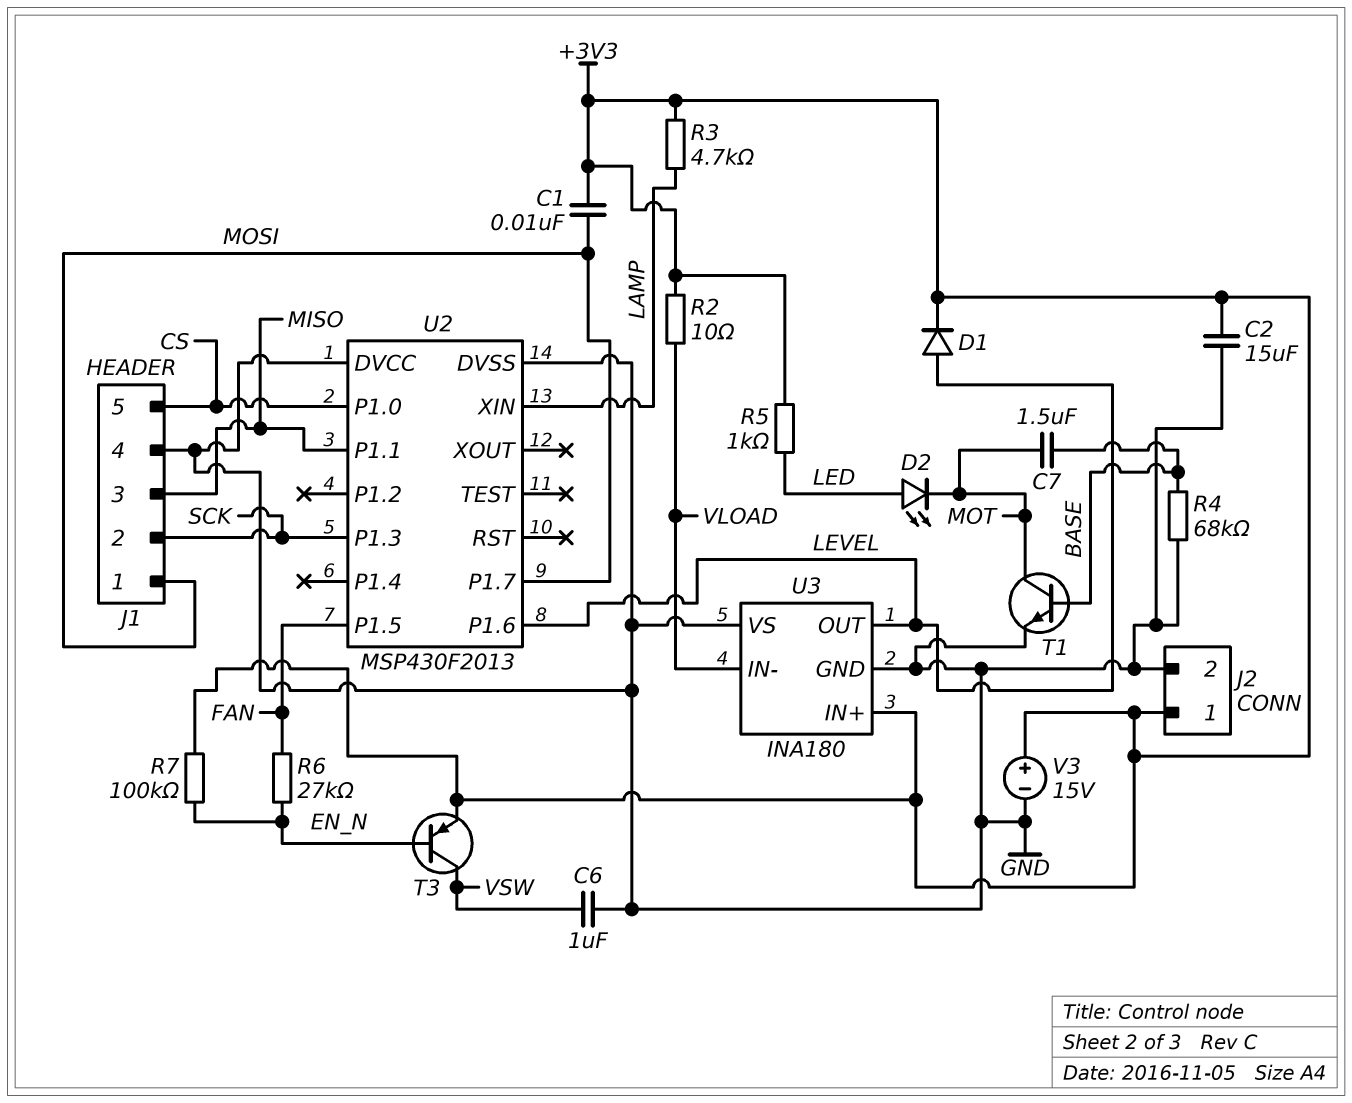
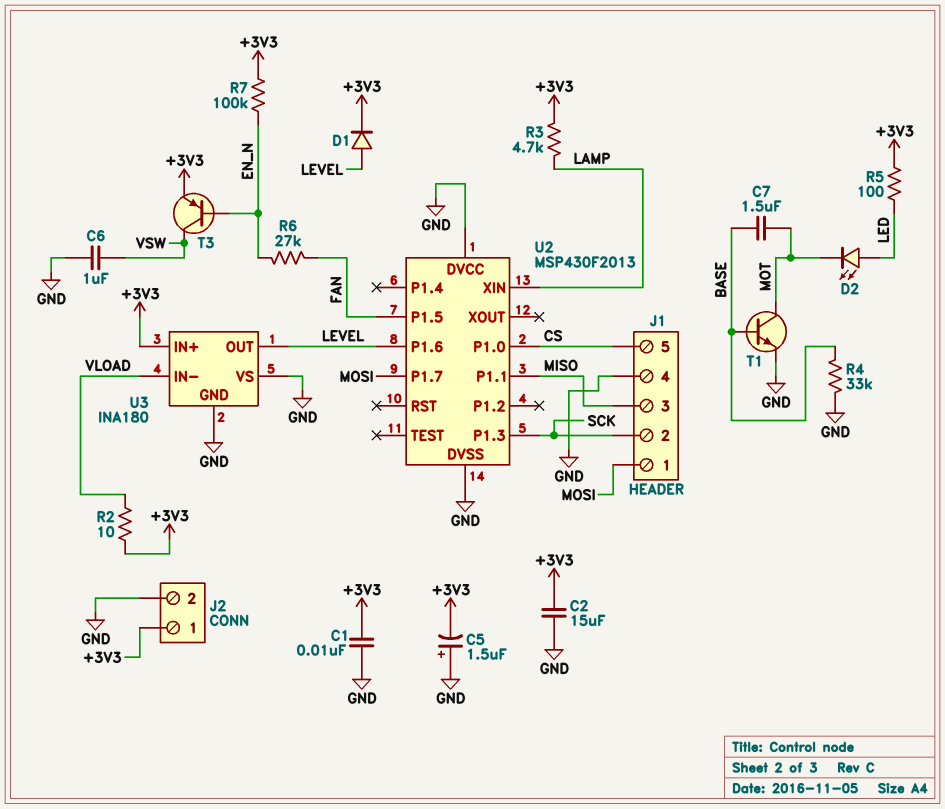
C1: 10nF (+3V3, MOSI) -> 10nF (+3V3, GND)
C5: none -> 1.5uF (plus GND, minus +3V3)
R4: 68k (BASE, GND) -> 33k (BASE, GND)
R5: 1k (+3V3, LED) -> 100 (+3V3, LED)
V3: 15V (plus +3V3, minus GND) -> none

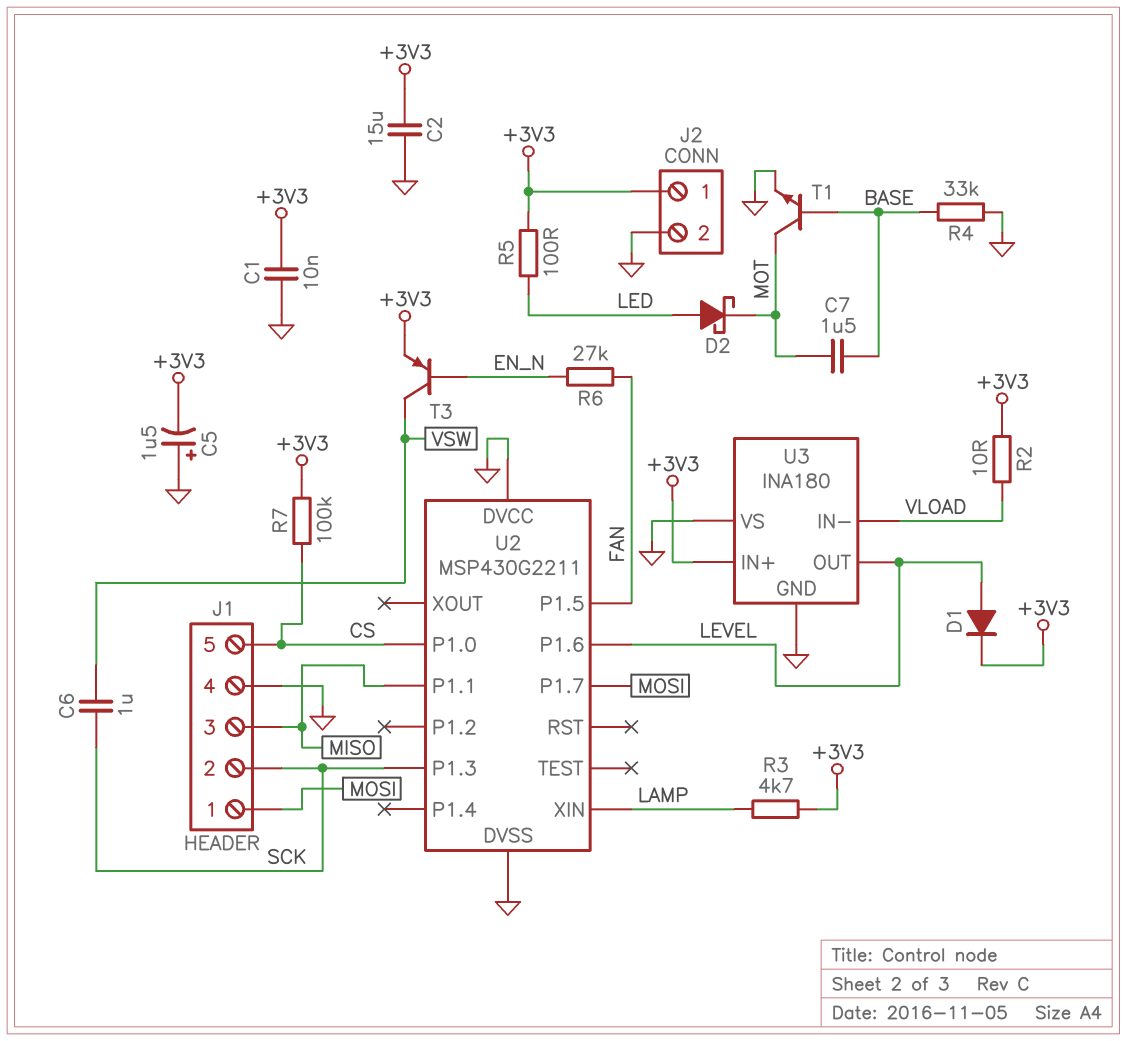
C6: 1uF (GND, VSW) -> 1uF (SCK, VSW)
D2: LED (A LED, K MOT) -> schottky (A LED, K MOT)
R7: 100k (+3V3, EN_N) -> 100k (+3V3, CS)
U2: MSP430F2013 -> MSP430G2211

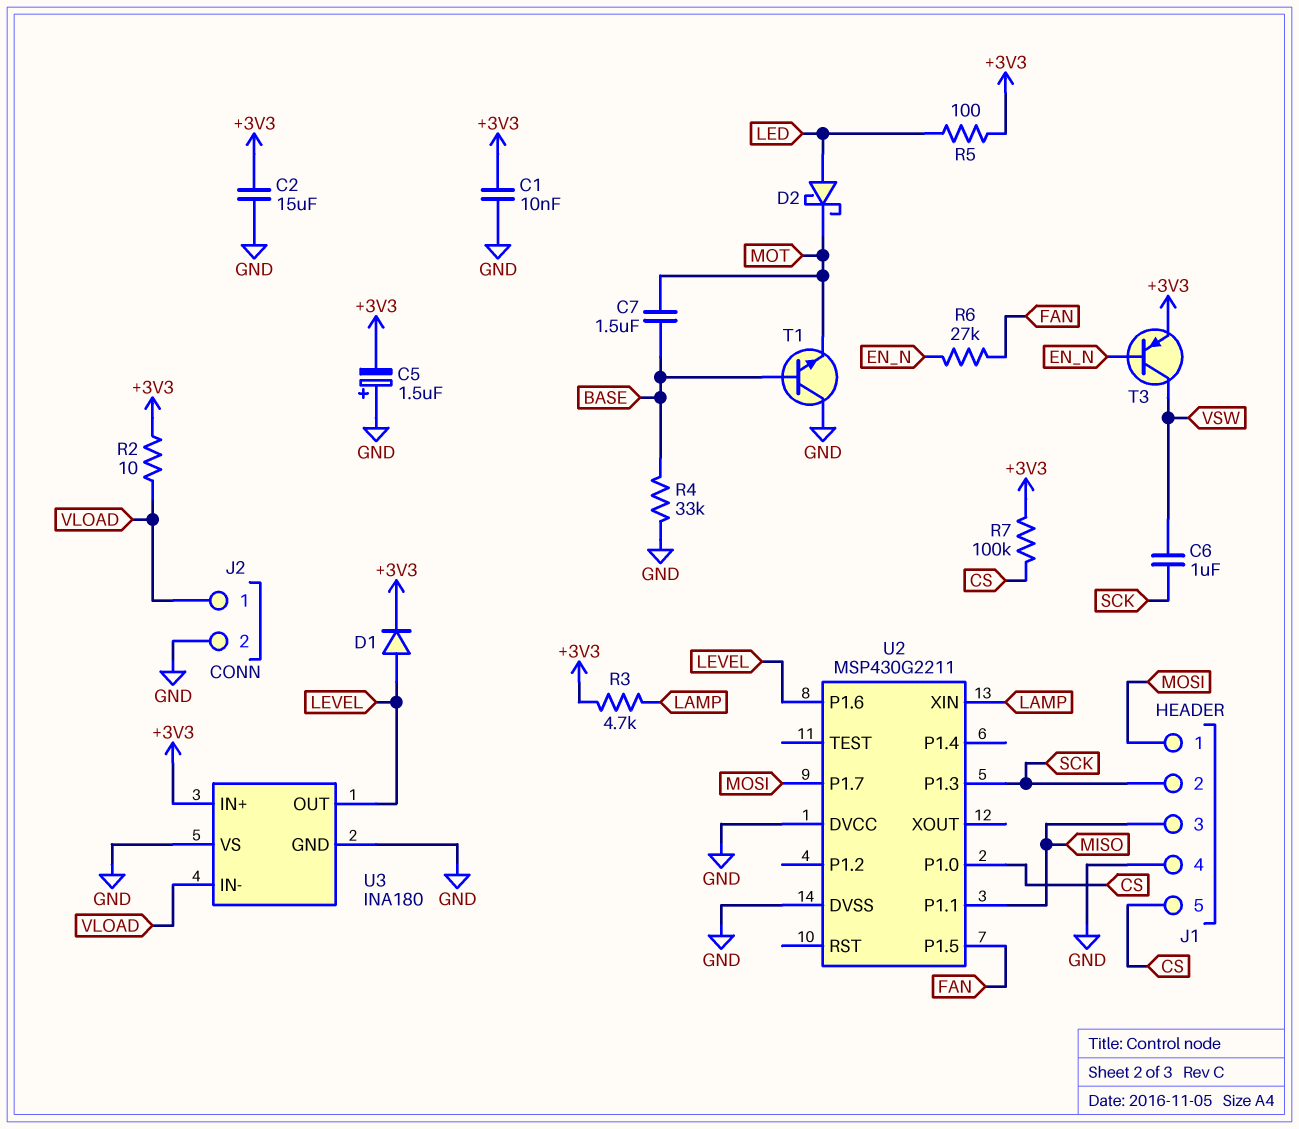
J2 pin 1: +3V3 -> VLOAD
T1: NPN (B BASE, C MOT, E GND) -> NPN (B BASE, C GND, E MOT)

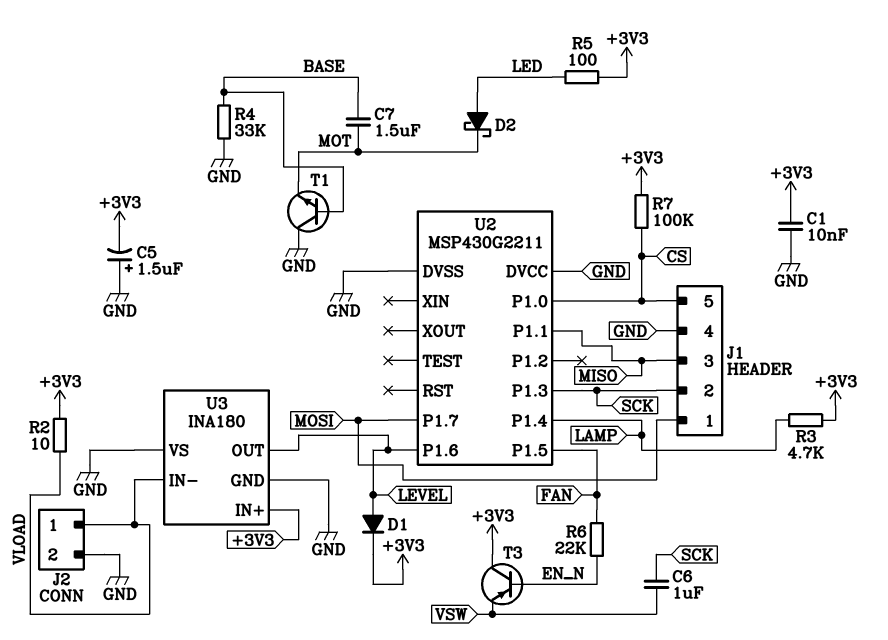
C2: 15uF (+3V3, GND) -> none
R6: 27k (EN_N, FAN) -> 22k (EN_N, FAN)
T3: PNP (B EN_N, C VSW, E +3V3) -> PNP (B EN_N, C +3V3, E VSW)
U2 pin P1.4: none -> LAMP
U2 pin XIN: LAMP -> none

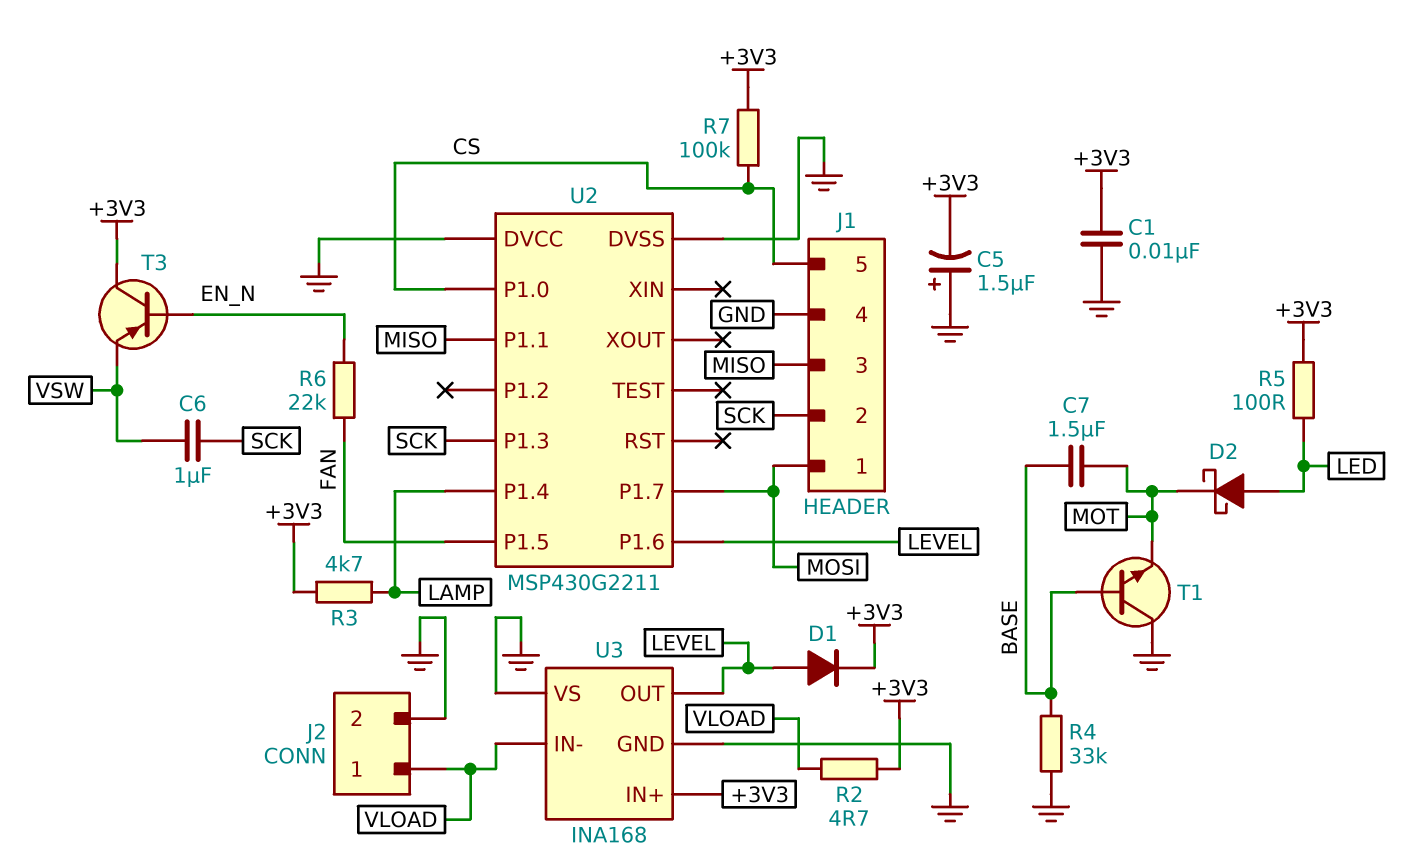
R2: 10 (+3V3, VLOAD) -> 4.7 (+3V3, VLOAD)
U3: INA180 -> INA168

